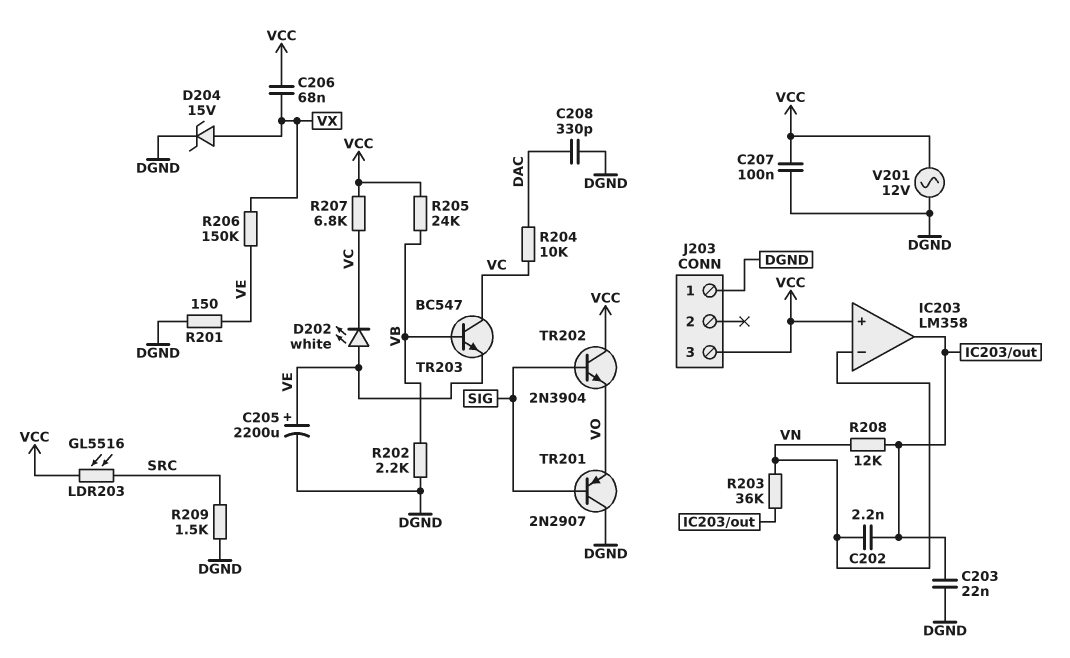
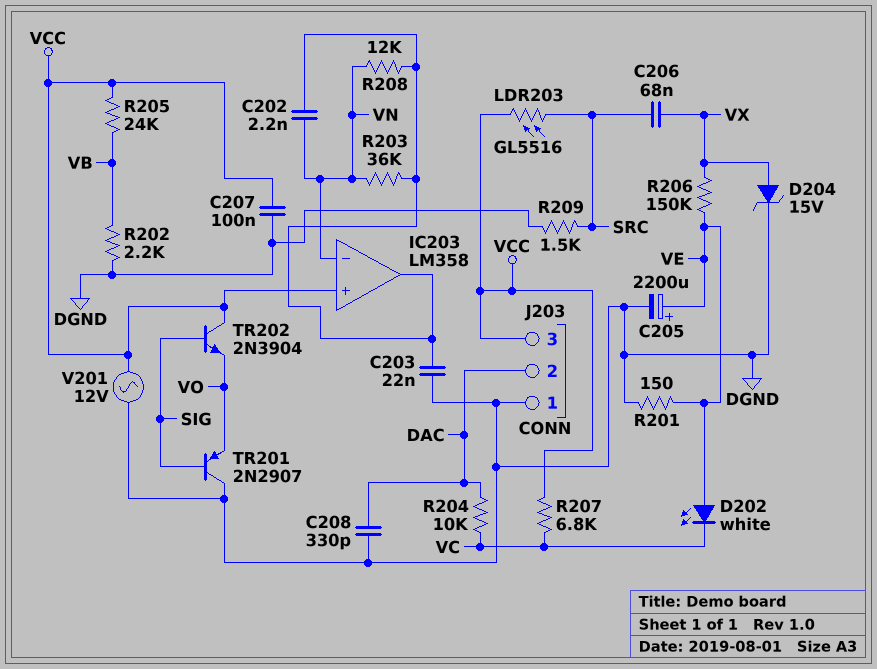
C206: 68nF (VCC, VX) -> 68nF (SRC, VX)
J203 pin 2: none -> DAC
TR203: NPN BC547 (B VB, C VC, E VE) -> none

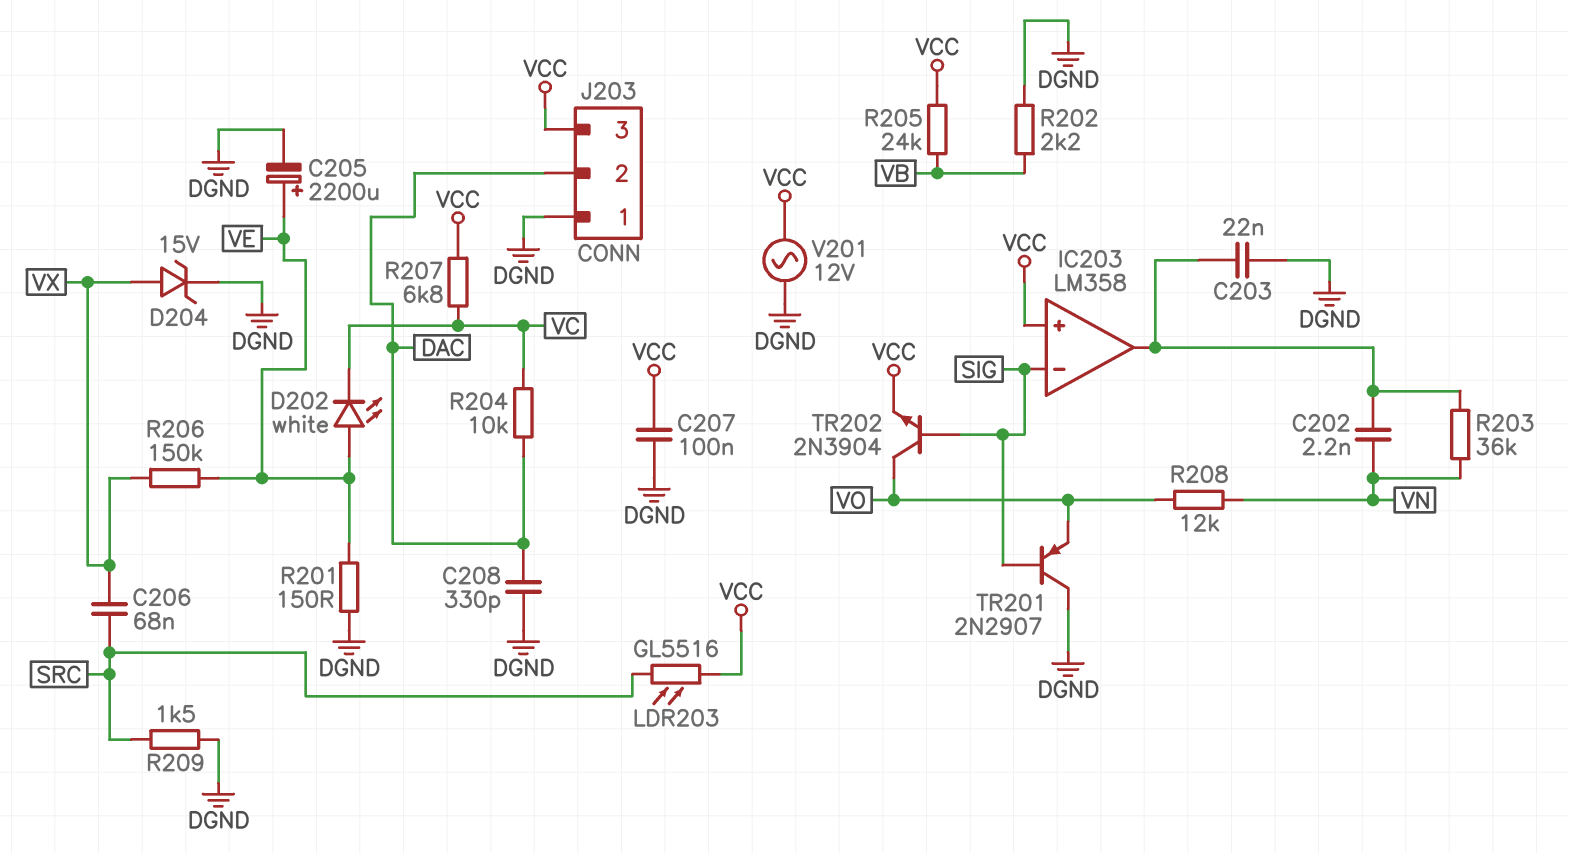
IC203 pin in-: VN -> SIG
R208: 12k (IC203/out, VN) -> 12k (VN, VO)
TR202: NPN 2N3904 (B SIG, C VCC, E VO) -> NPN 2N3904 (B SIG, C VO, E VCC)

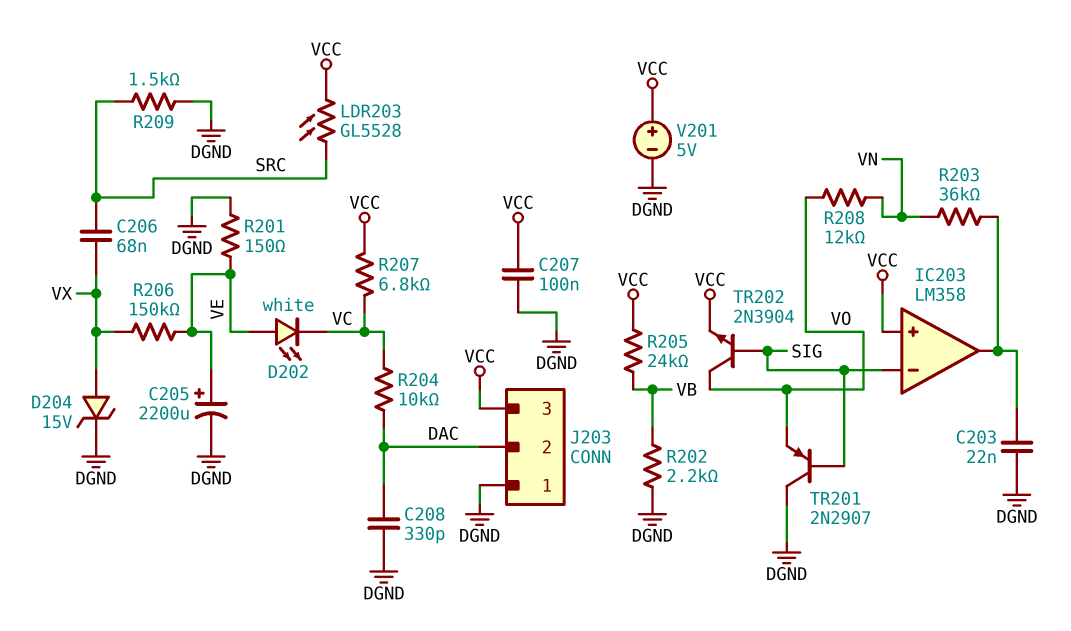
C202: 2.2nF (IC203/out, VN) -> none
LDR203: GL5516 (SRC, VCC) -> GL5528 (SRC, VCC)
V201: AC 12V (DGND, VCC) -> 5V (plus VCC, minus DGND)

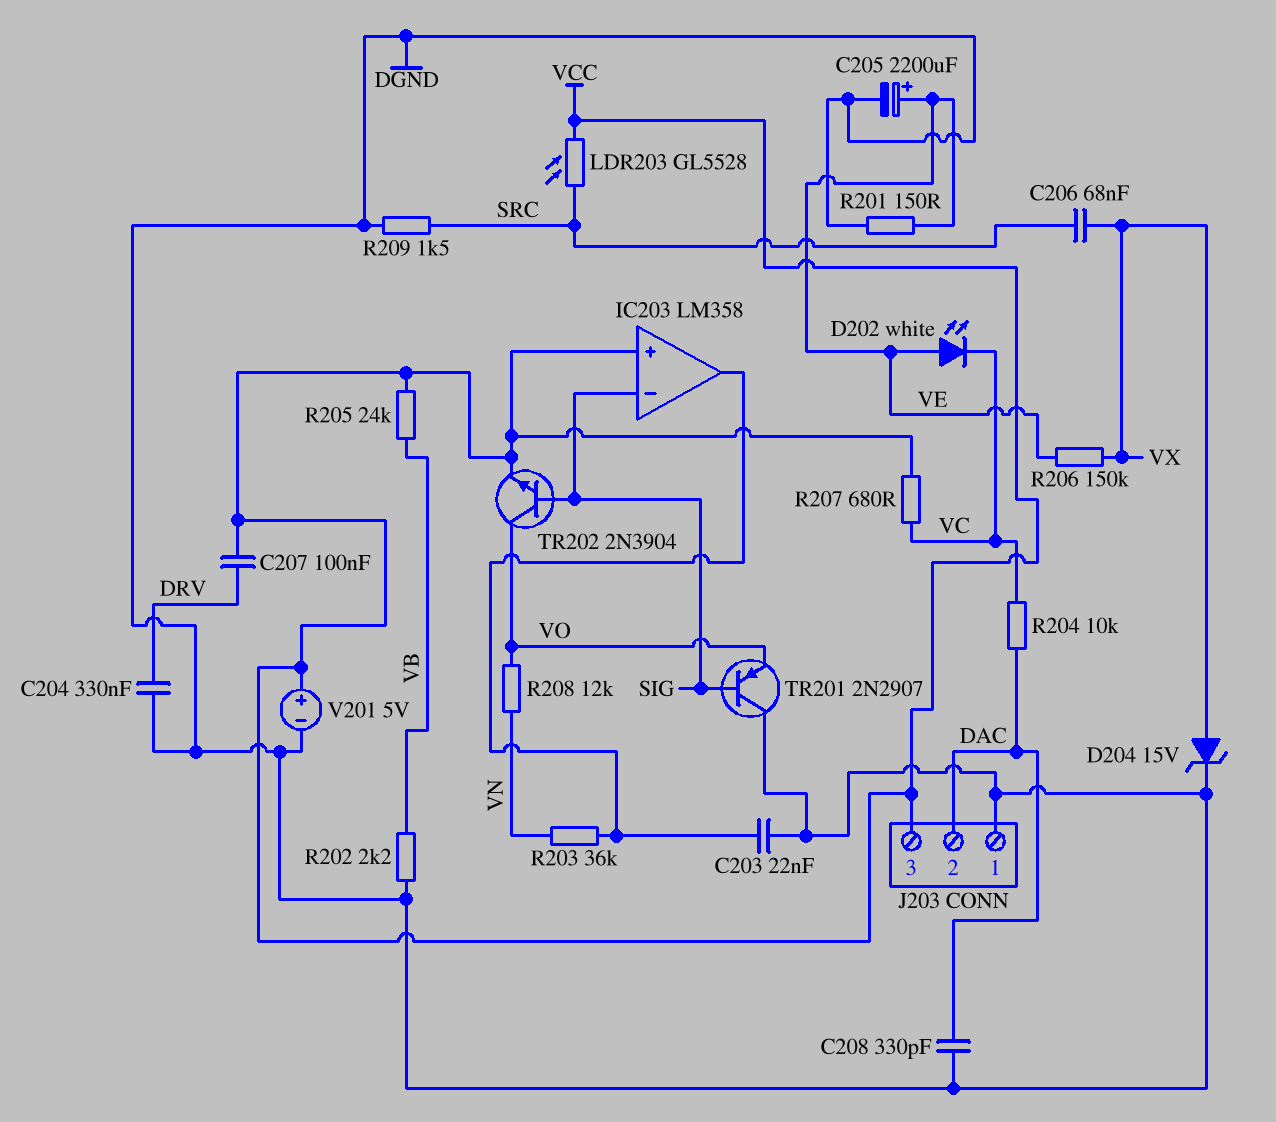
C204: none -> 330nF (DGND, DRV)
C207: 100nF (DGND, VCC) -> 100nF (DRV, VCC)
R207: 6.8k (VC, VCC) -> 680 (VC, VCC)

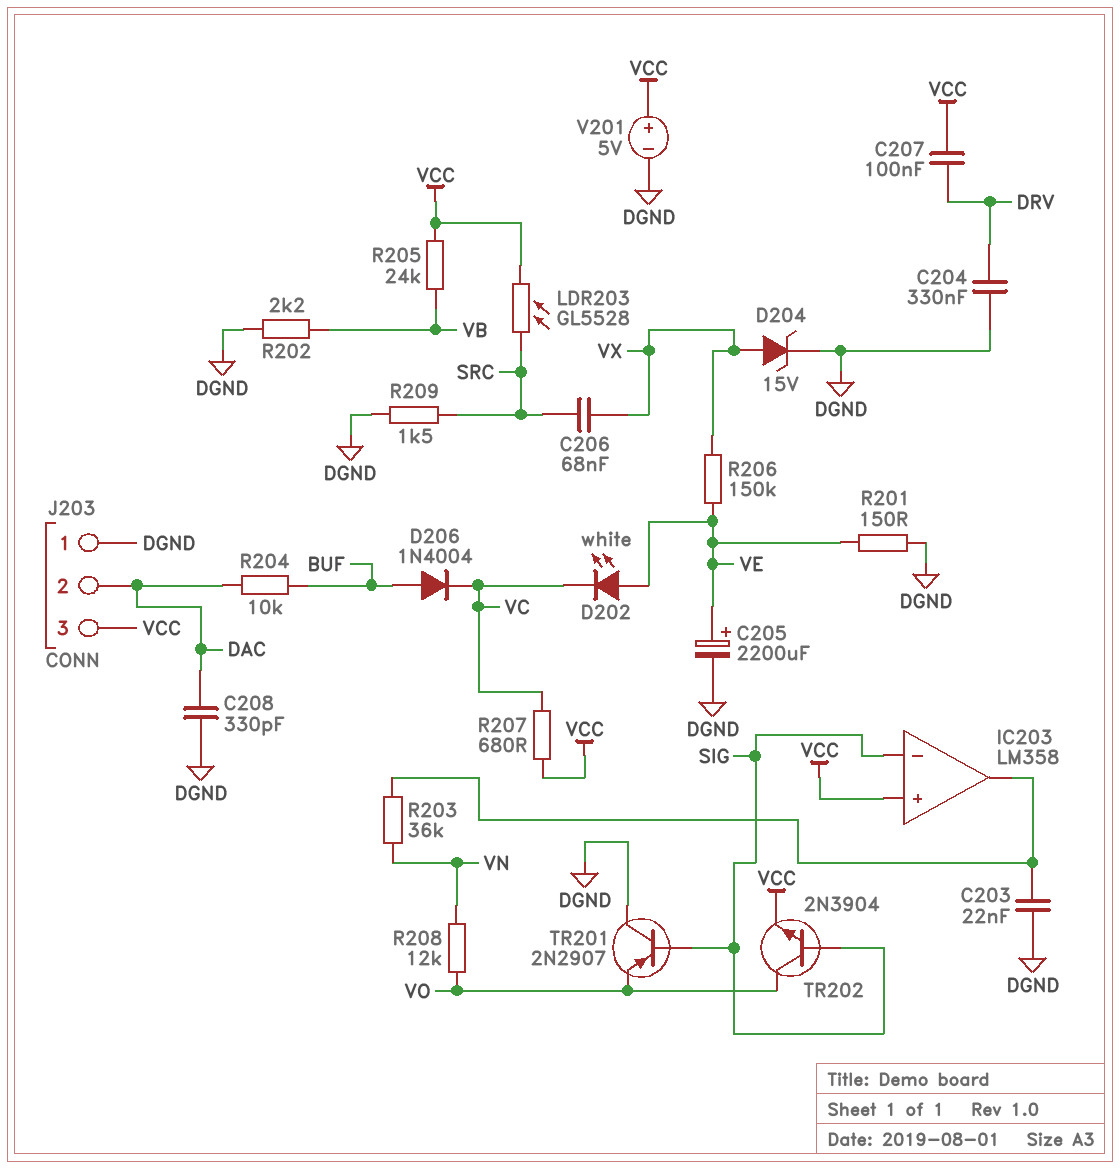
D206: none -> diode 1N4004 (A BUF, K VC)
R204: 10k (DAC, VC) -> 10k (BUF, DAC)

